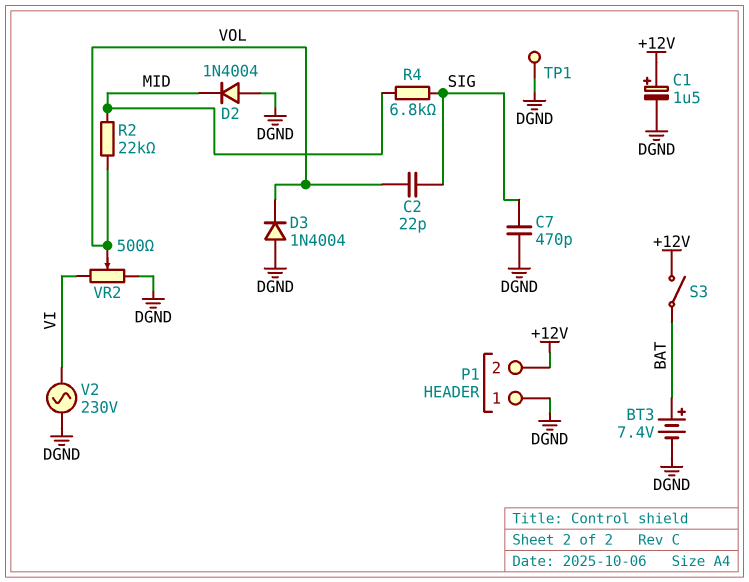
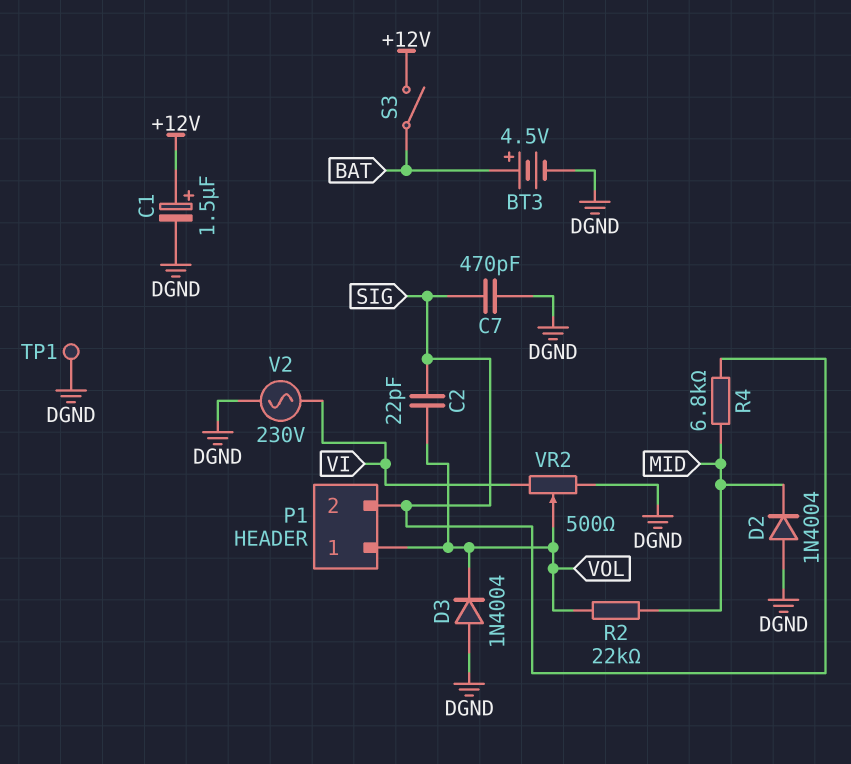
BT3: 7.4V (plus BAT, minus DGND) -> 4.5V (plus BAT, minus DGND)
P1 pin 1: DGND -> VOL
P1 pin 2: +12V -> SIG

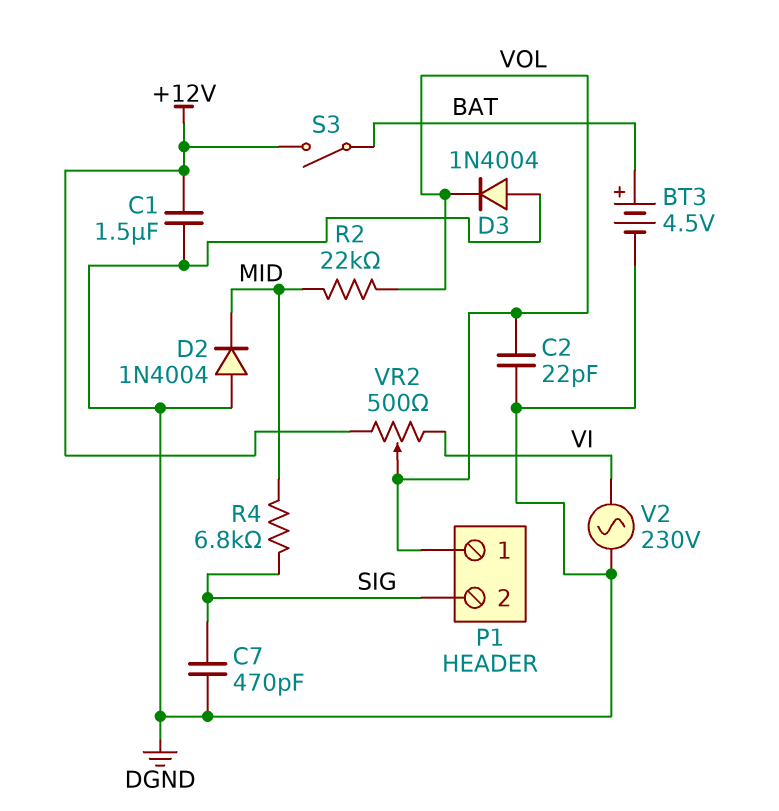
C1: 1.5uF (plus +12V, minus DGND) -> 1.5uF (+12V, DGND)
C2: 22pF (SIG, VOL) -> 22pF (DGND, VOL)
TP1: test point (DGND) -> none
VR2: 500 (DGND, VI, wiper VOL) -> 500 (+12V, VI, wiper VOL)

